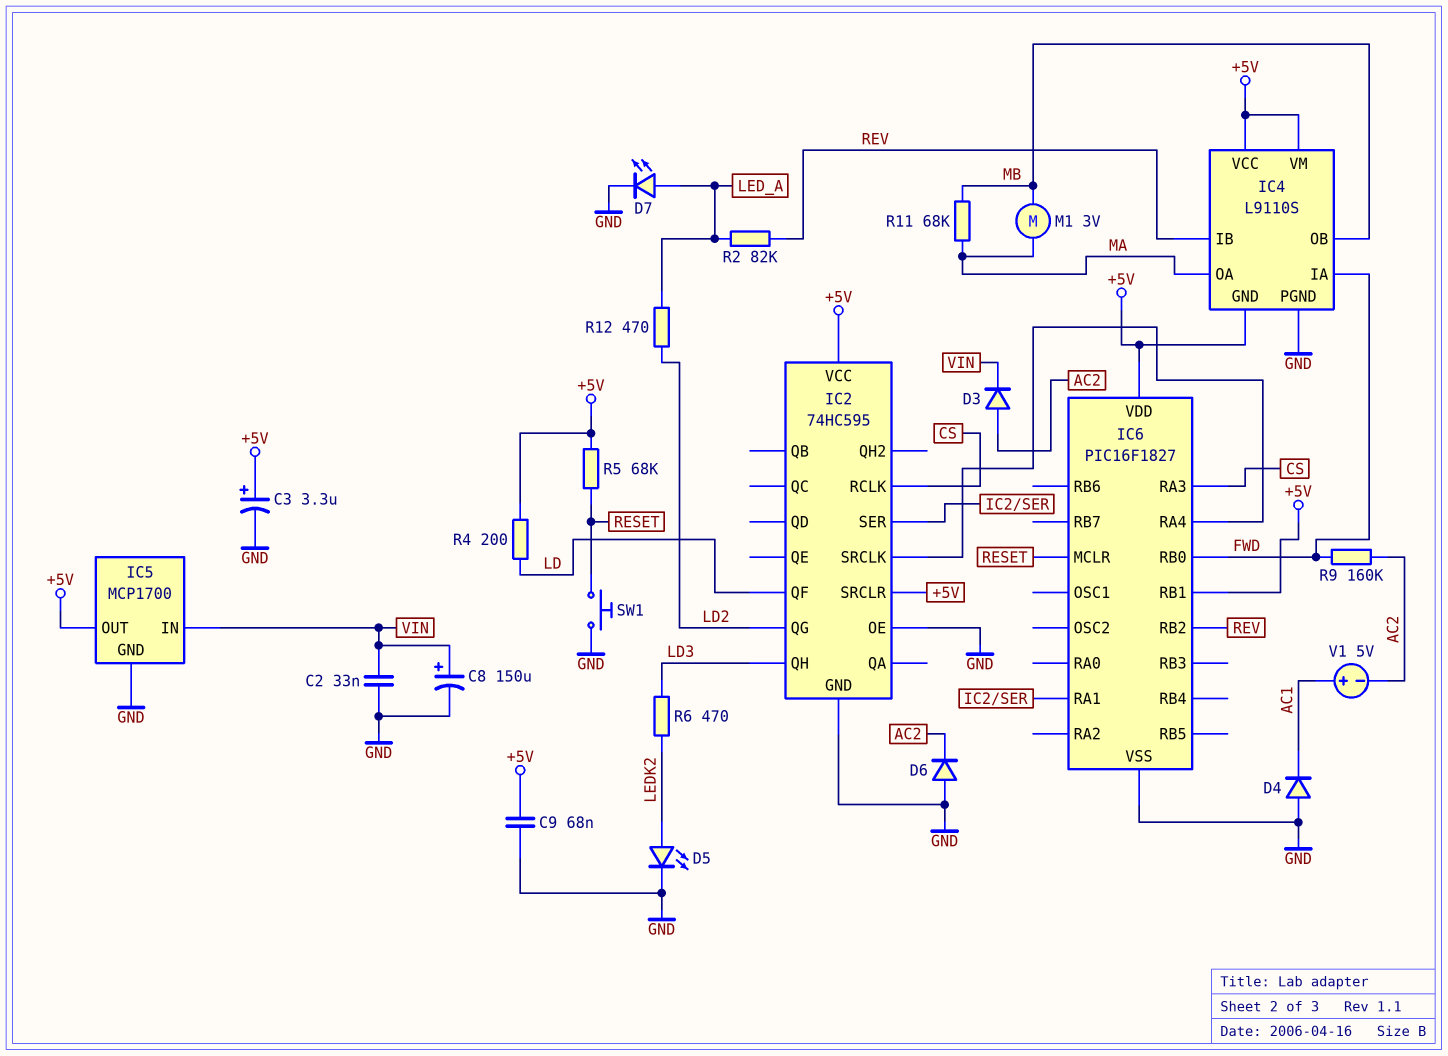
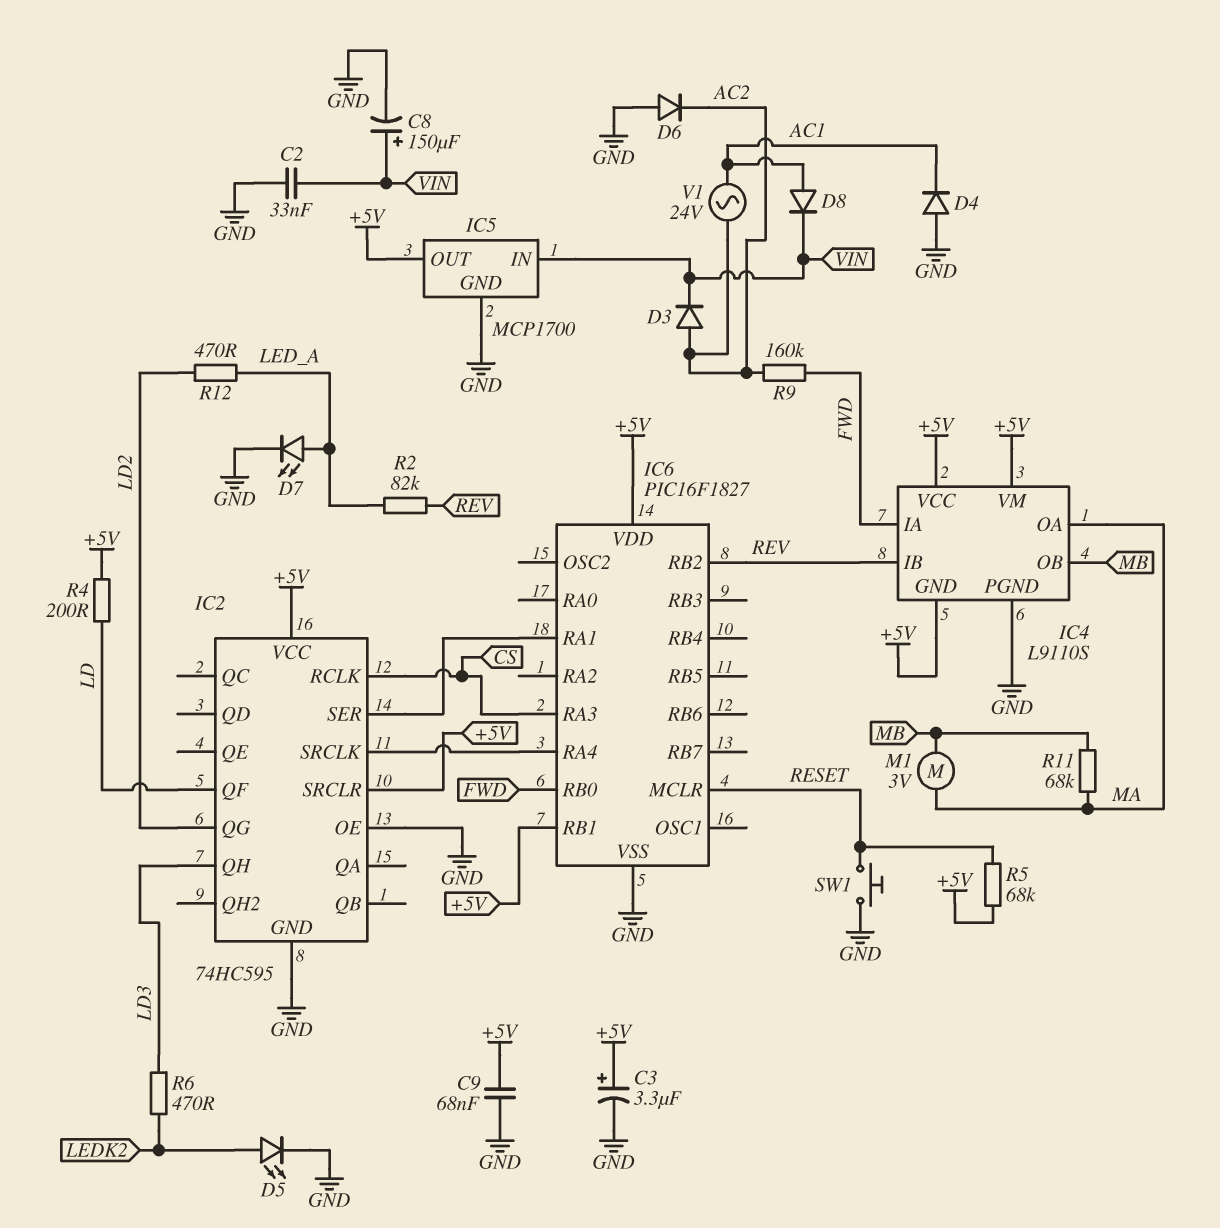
D8: none -> diode (A AC1, K VIN)
V1: 5V (plus AC1, minus AC2) -> AC 24V (AC1, AC2)

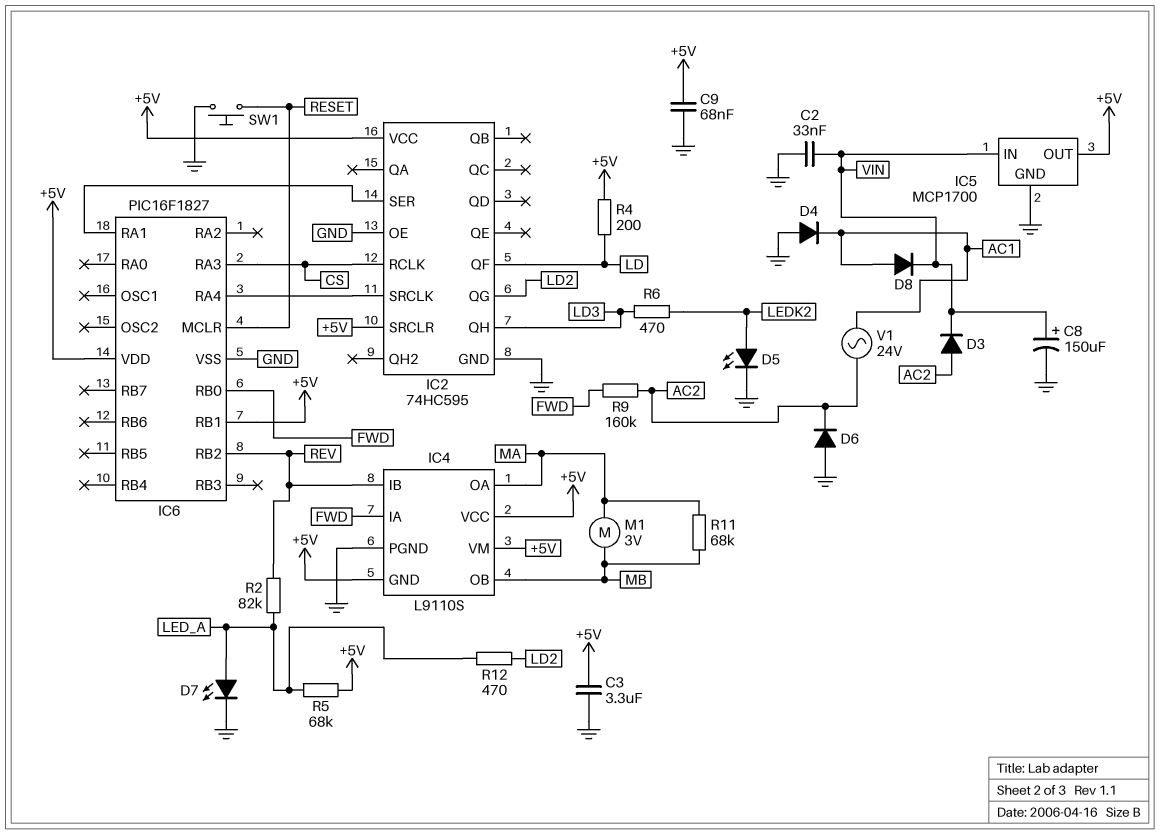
C3: 3.3uF (plus +5V, minus GND) -> 3.3uF (+5V, GND)
R5: 68k (+5V, RESET) -> 68k (+5V, LED_A)

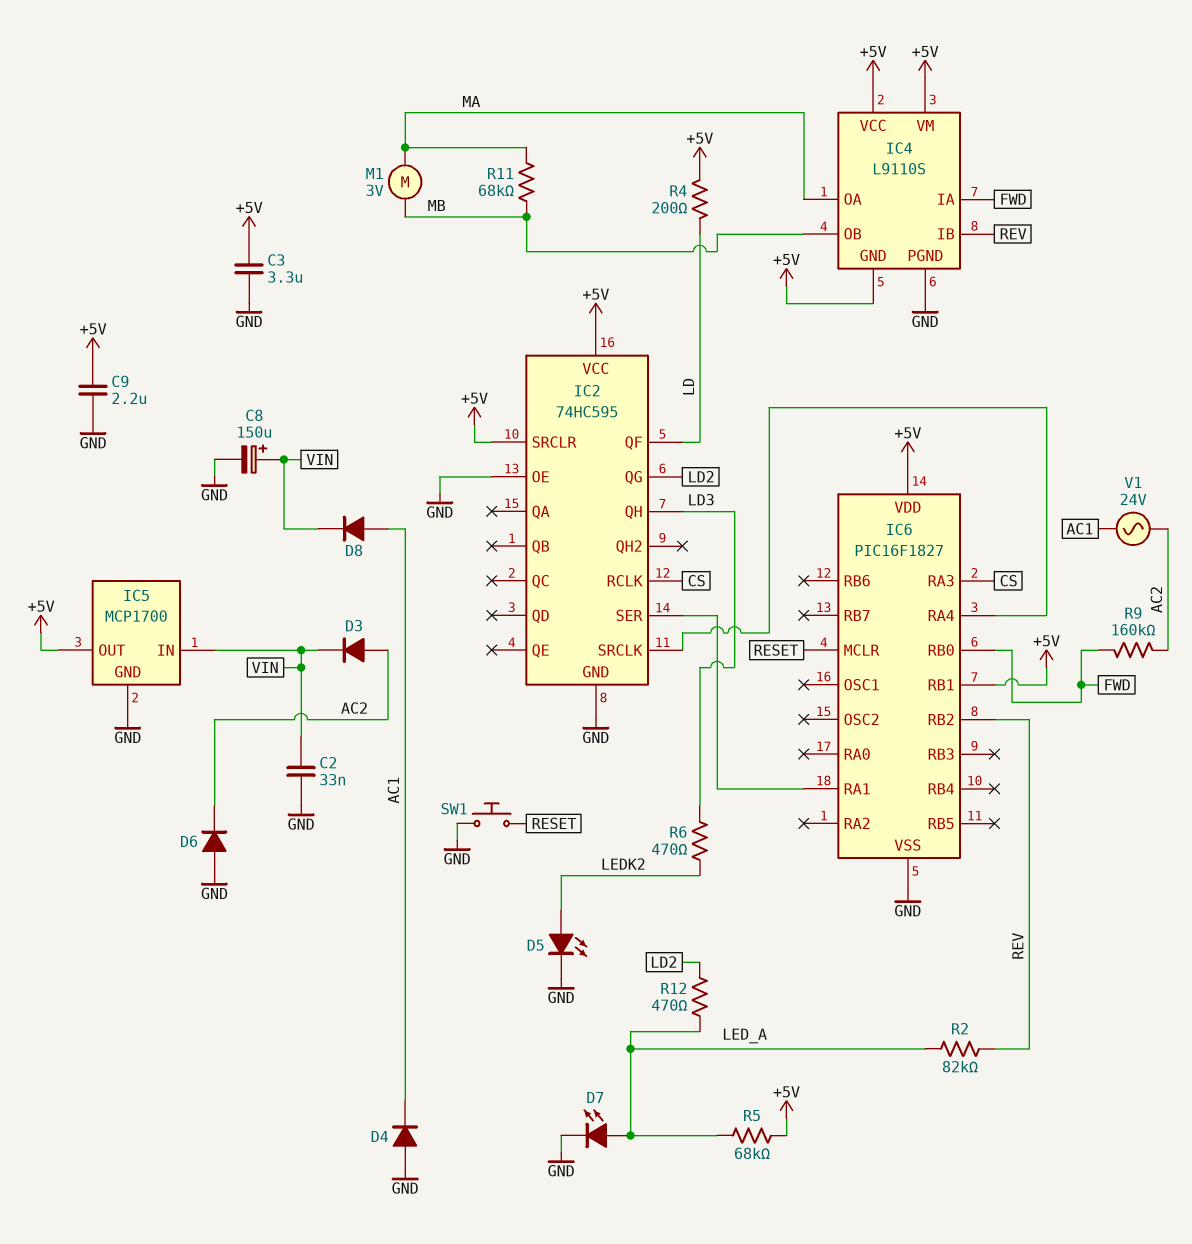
C9: 68nF (+5V, GND) -> 2.2uF (+5V, GND)

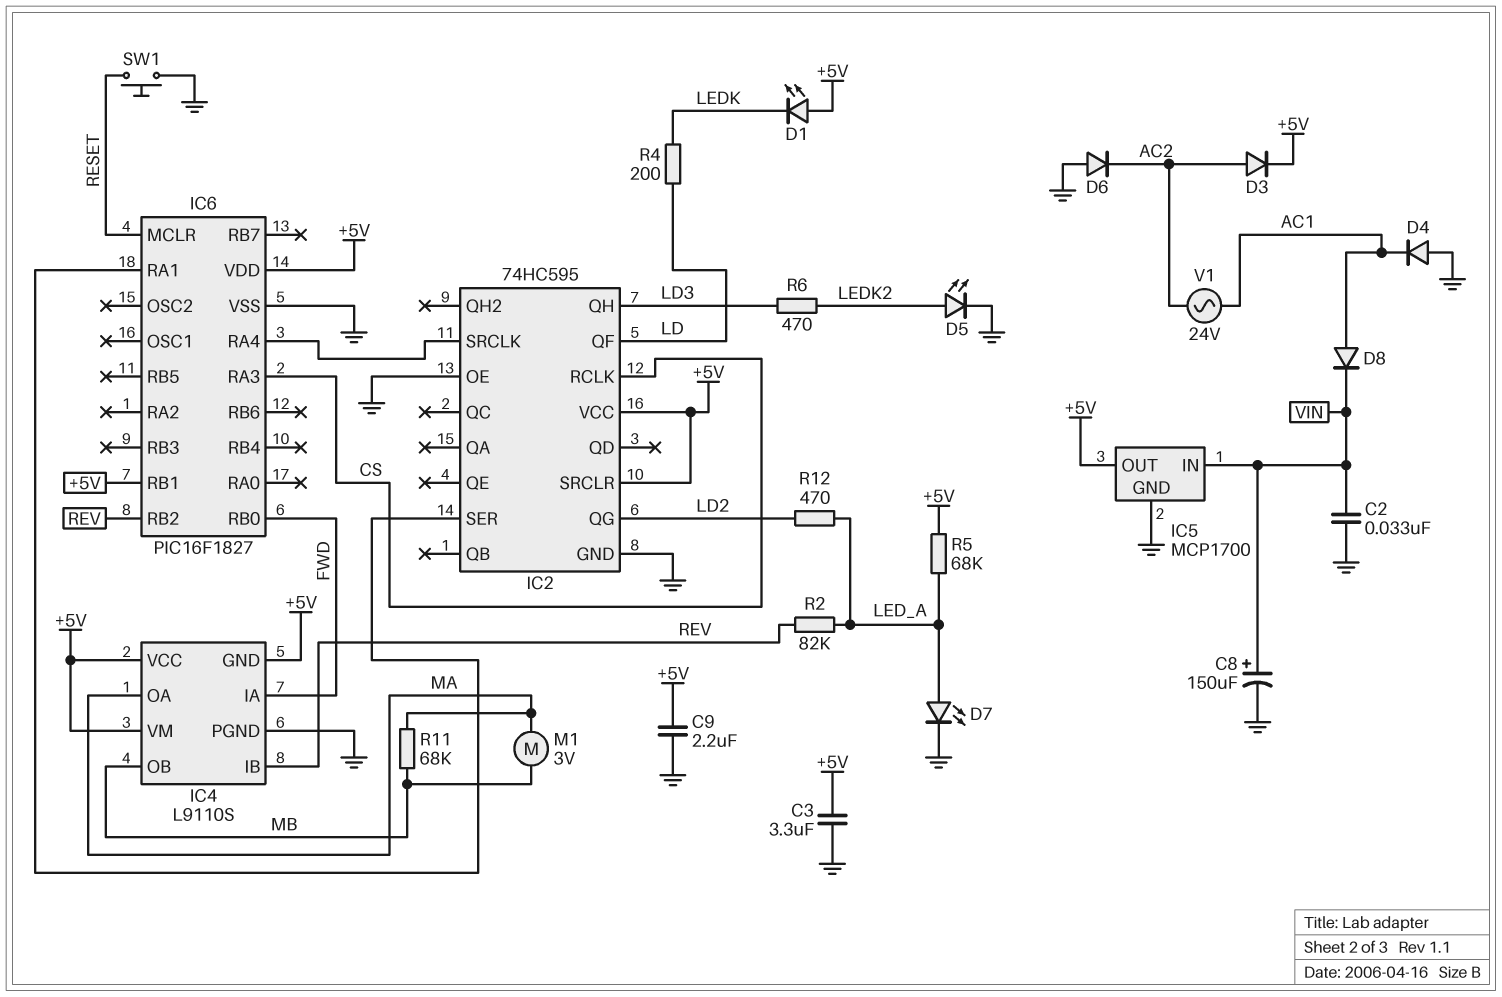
D1: none -> LED (A +5V, K LEDK)
D3: diode (A AC2, K VIN) -> diode (A AC2, K +5V)
R4: 200 (+5V, LD) -> 200 (LD, LEDK)
R9: 160k (AC2, FWD) -> none

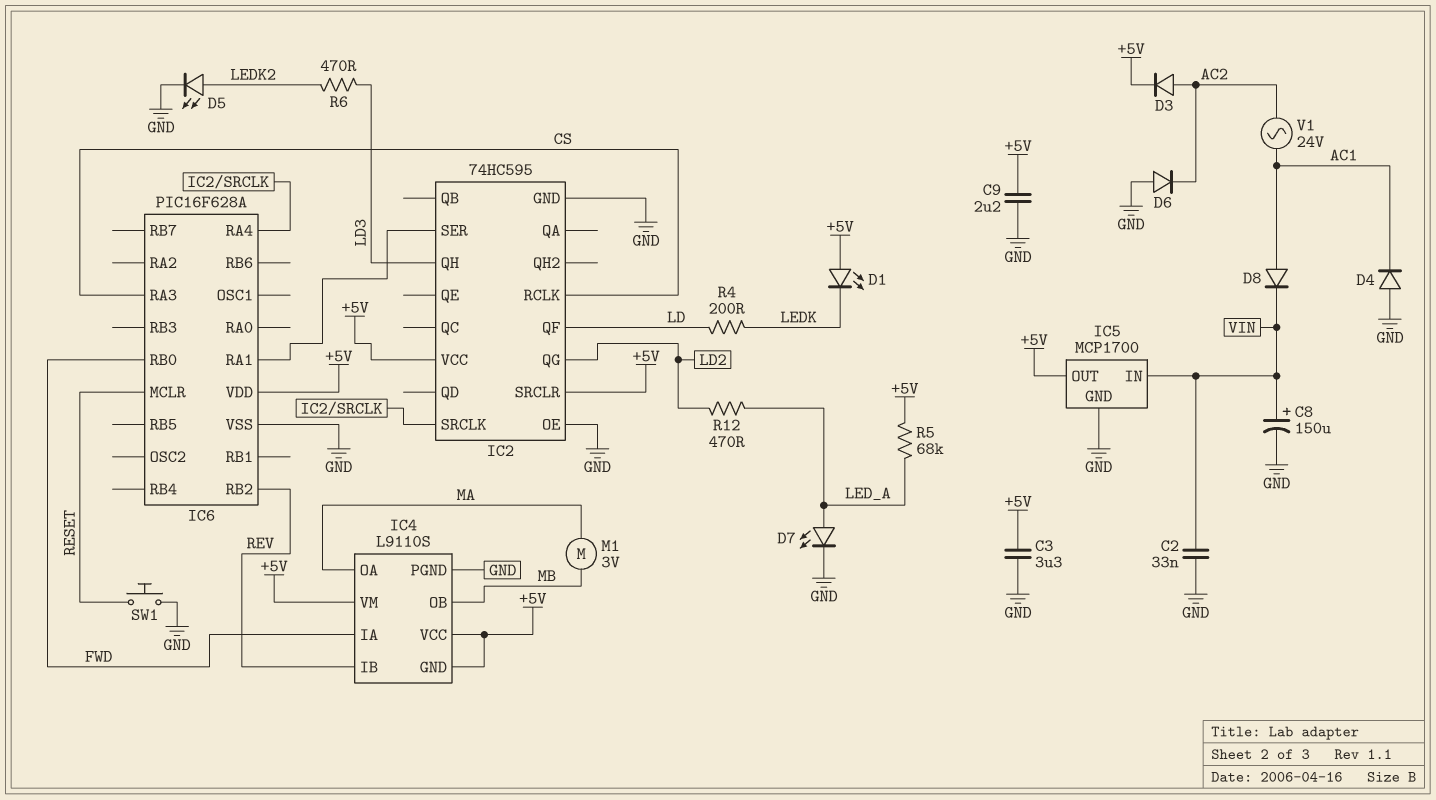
IC6: PIC16F1827 -> PIC16F628A
IC6 pin RB1: +5V -> none
R2: 82k (LED_A, REV) -> none
R11: 68k (MA, MB) -> none

